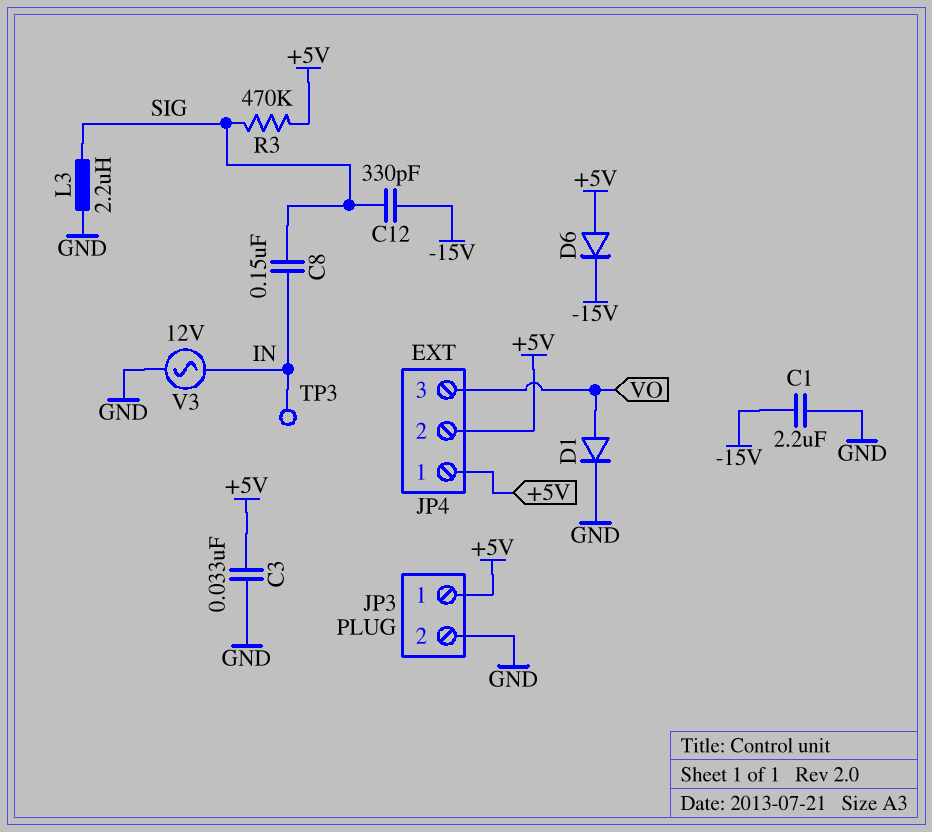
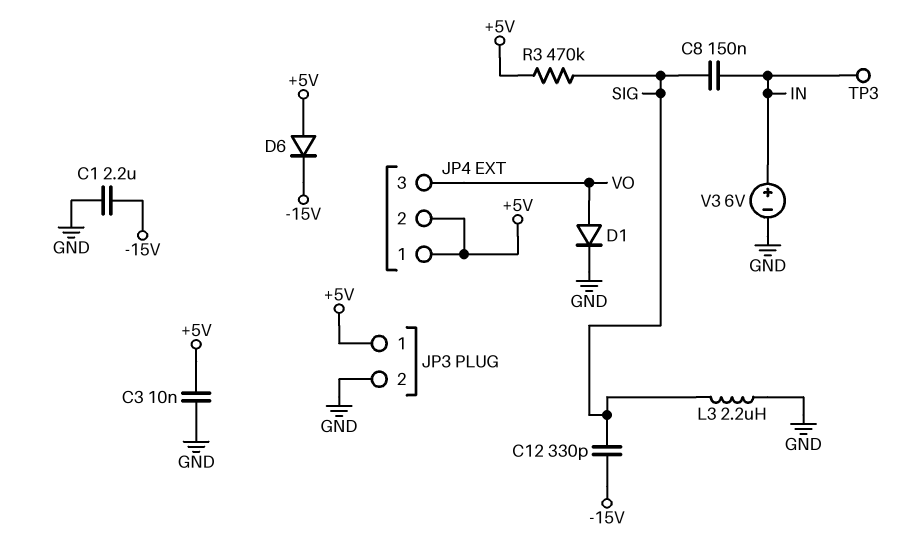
C3: 33nF (+5V, GND) -> 10nF (+5V, GND)
V3: AC 12V (GND, IN) -> 6V (plus IN, minus GND)

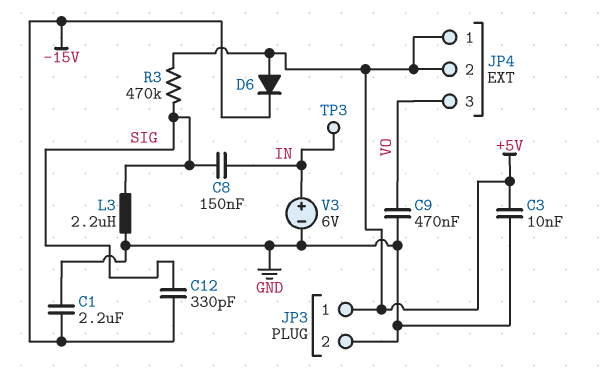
C9: none -> 470nF (GND, VO)
D1: diode (A VO, K GND) -> none

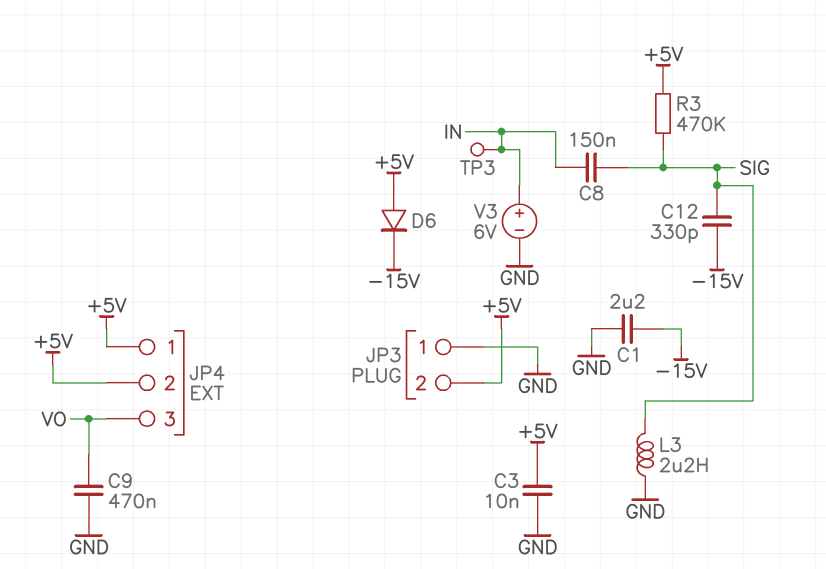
JP3 pin 1: +5V -> GND
JP3 pin 2: GND -> +5V

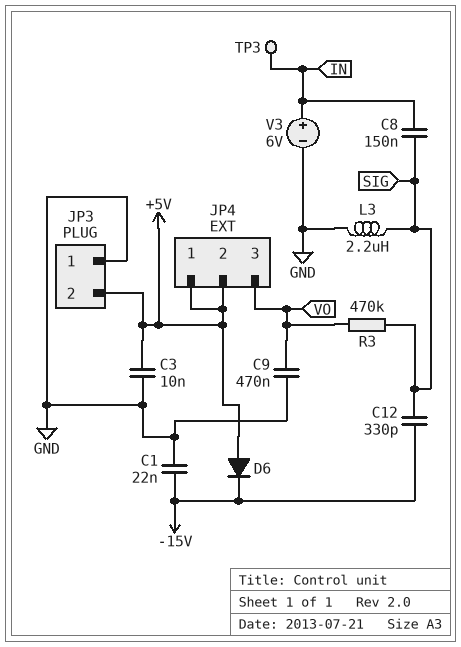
C1: 2.2uF (-15V, GND) -> 22nF (-15V, GND)
R3: 470k (+5V, SIG) -> 470k (SIG, VO)

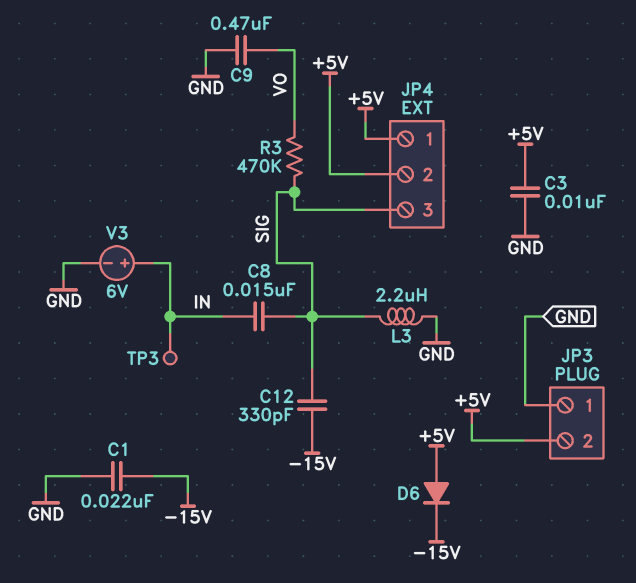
C8: 150nF (IN, SIG) -> 15nF (IN, SIG)
JP4 pin 3: VO -> SIG

